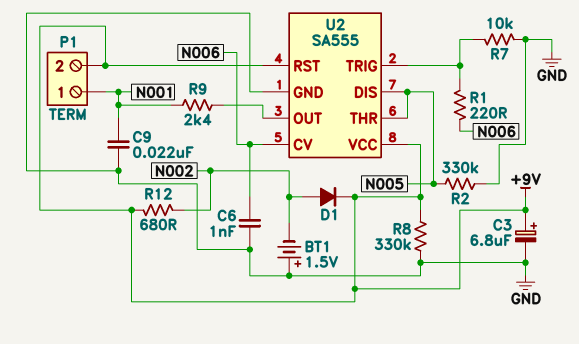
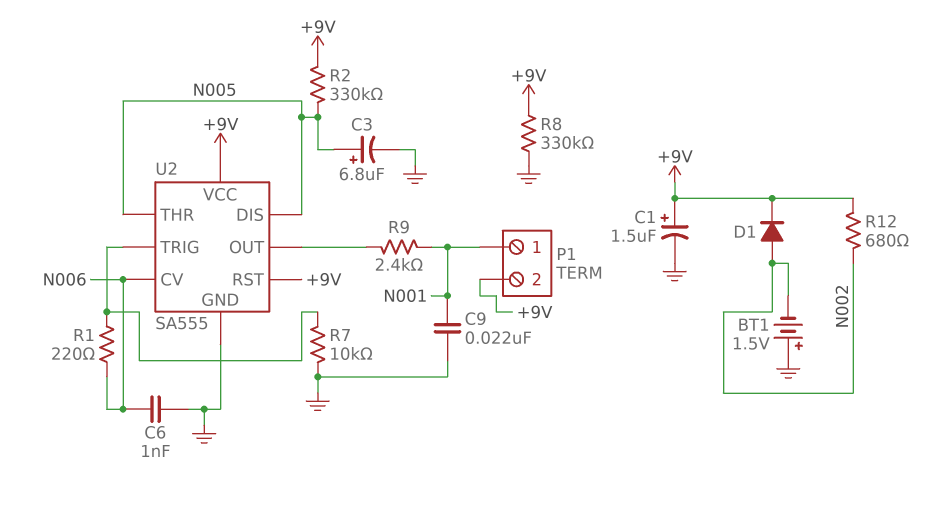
C1: none -> 1.5uF (plus +9V, minus GND)
C3: 6.8uF (plus +9V, minus GND) -> 6.8uF (plus N005, minus GND)
R2: 330k (GND, N005) -> 330k (+9V, N005)

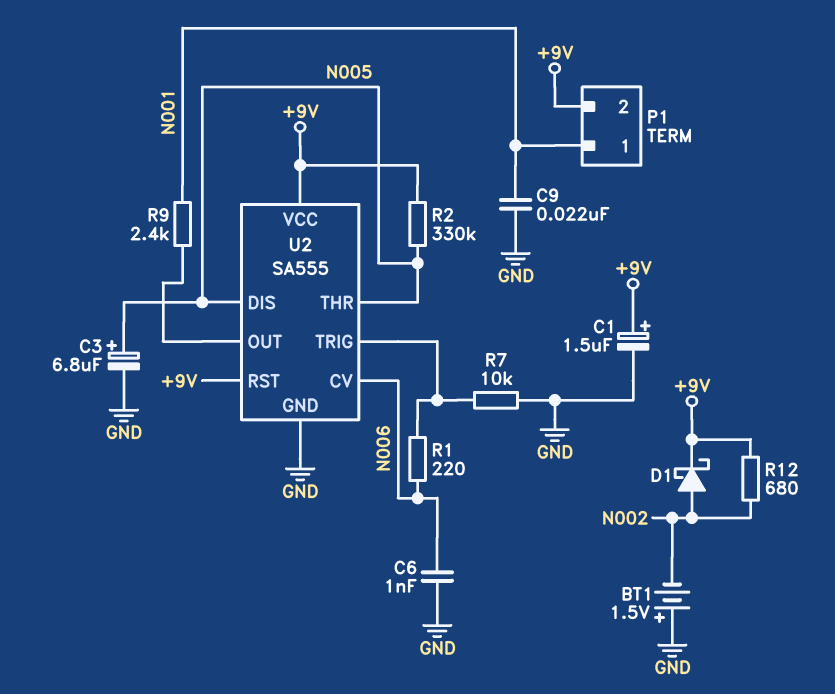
D1: diode (A N002, K +9V) -> schottky (A N002, K +9V)
R8: 330k (+9V, GND) -> none

